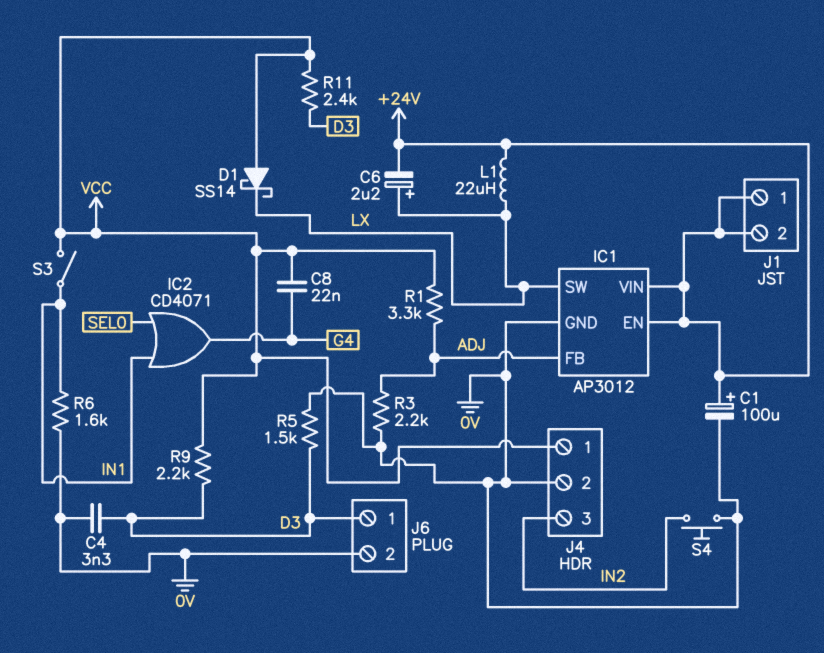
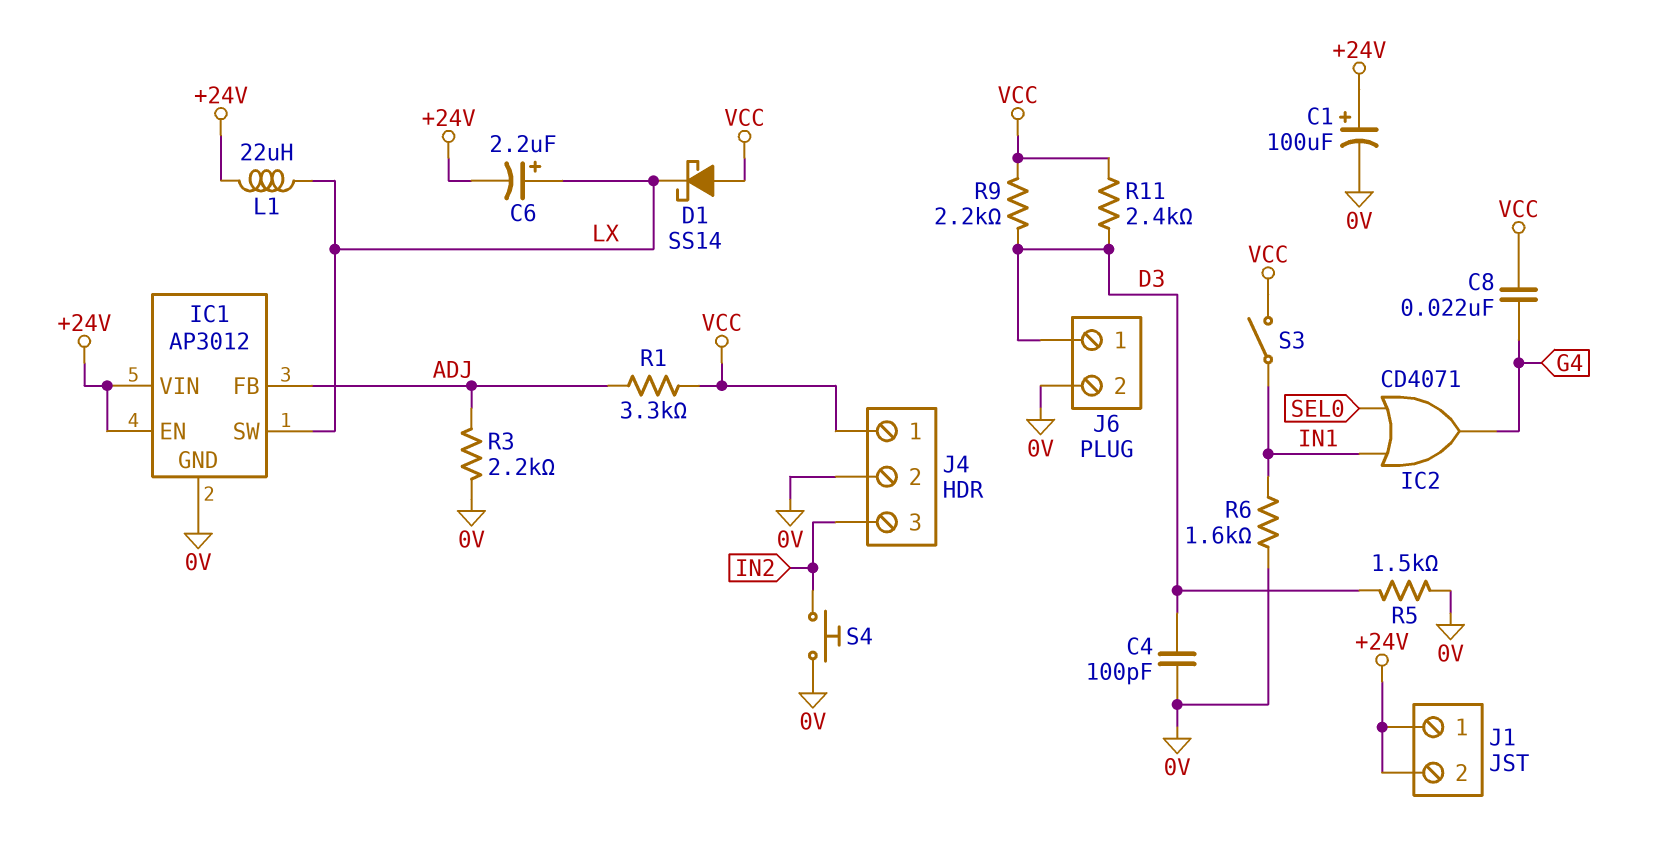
C4: 3.3nF (0V, D3) -> 100pF (0V, D3)

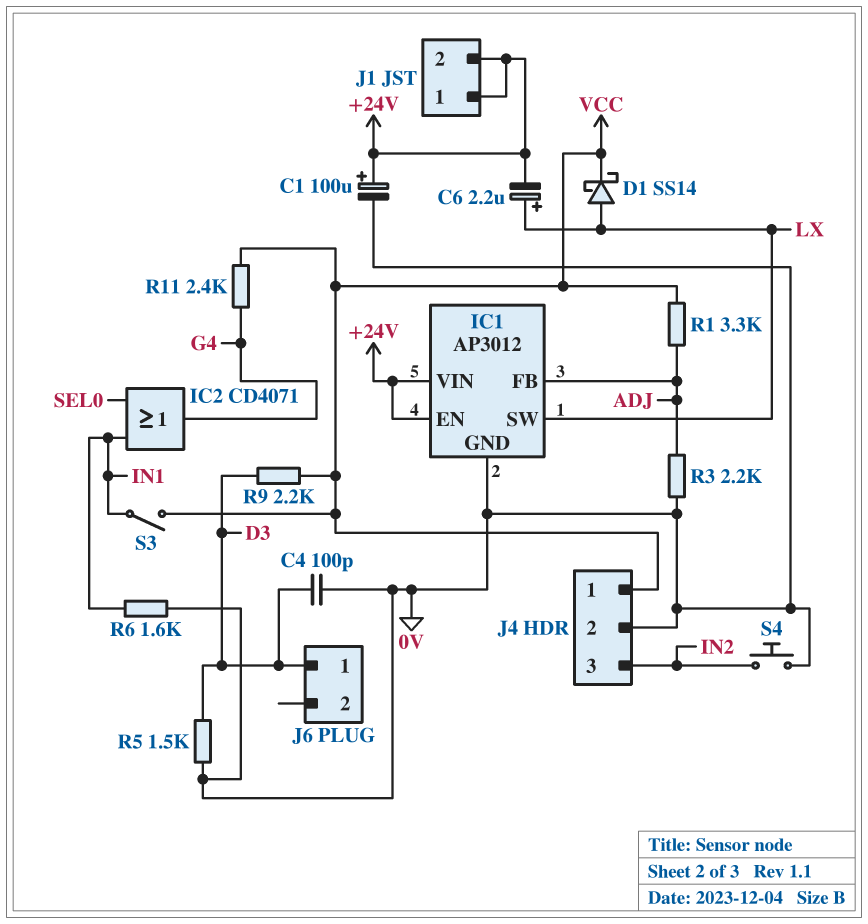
C8: 22nF (G4, VCC) -> none
D1: schottky SS14 (A VCC, K LX) -> schottky SS14 (A LX, K VCC)
J6 pin 2: 0V -> none
L1: 22uH (+24V, LX) -> none
R11: 2.4k (D3, VCC) -> 2.4k (G4, VCC)

